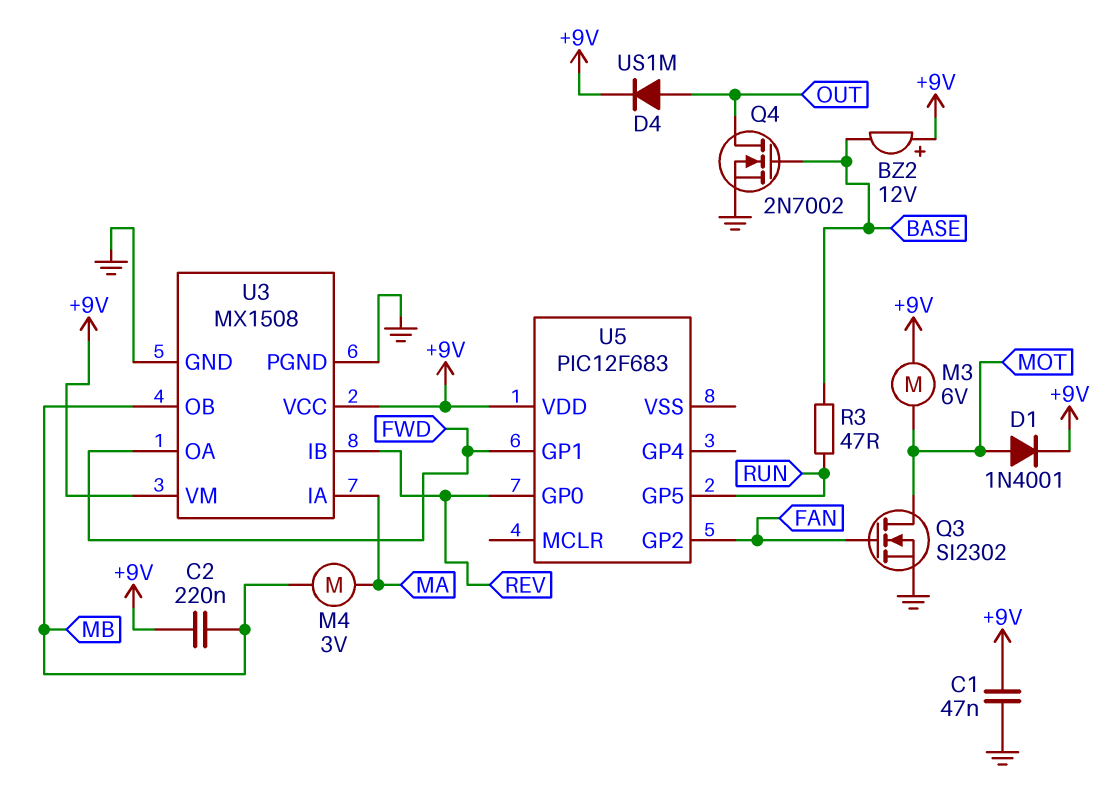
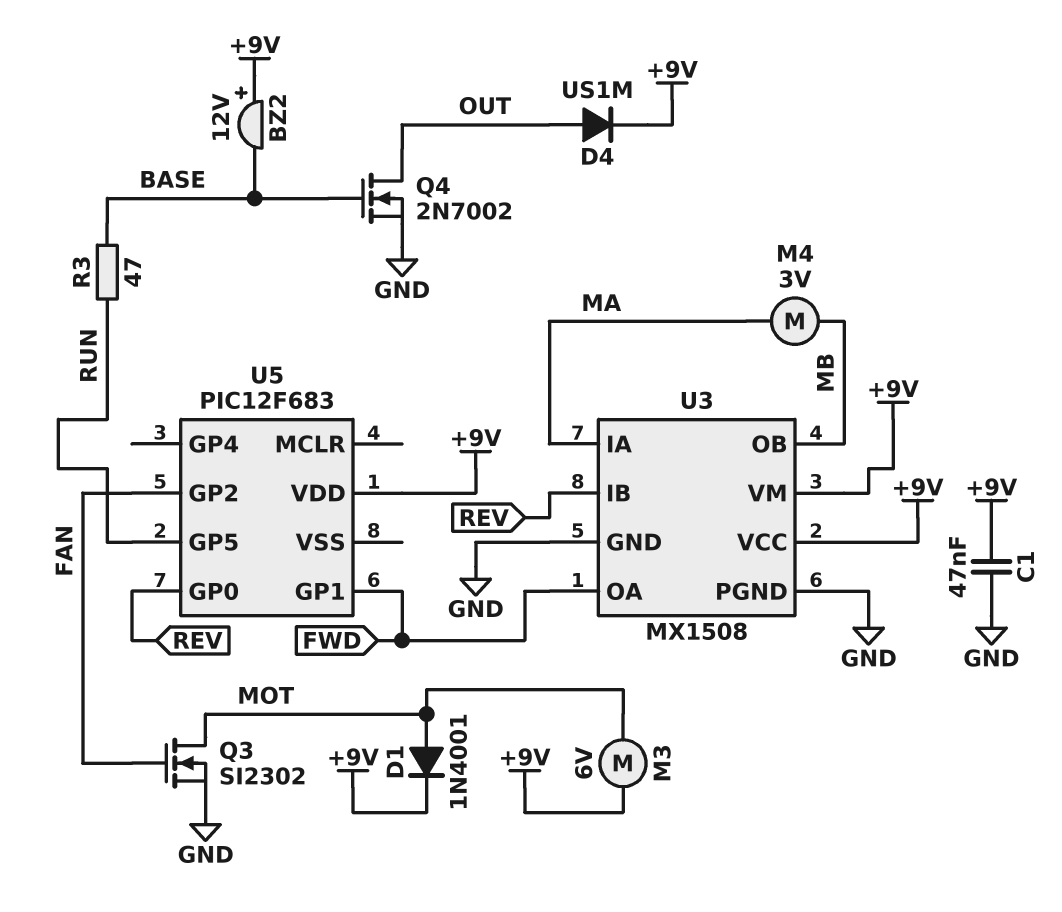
C2: 220nF (+9V, MB) -> none

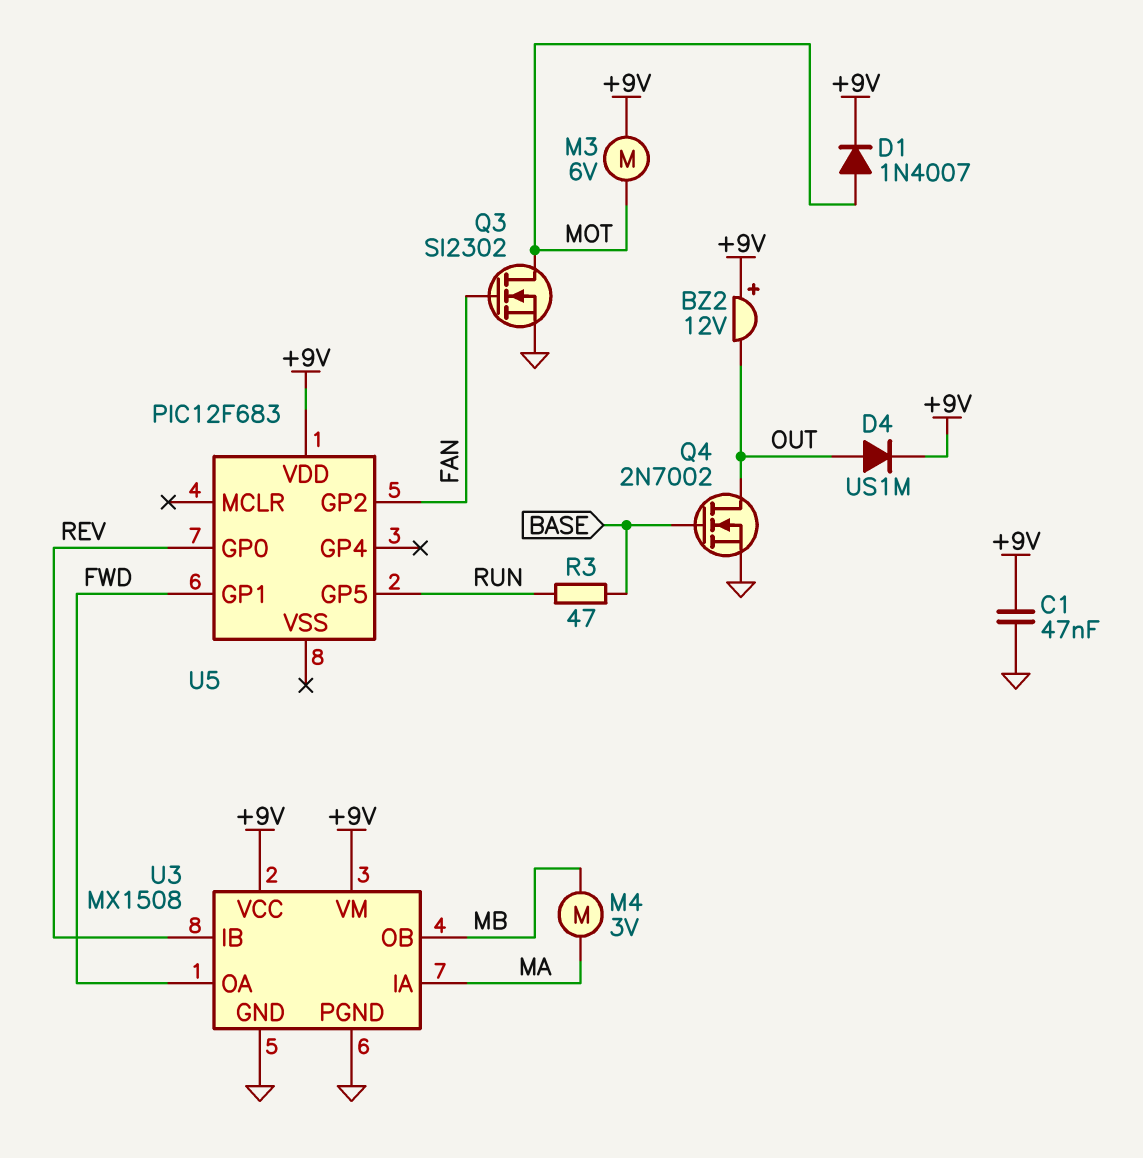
BZ2: buzzer 12V (plus +9V, minus BASE) -> buzzer 12V (plus +9V, minus OUT)
D1: diode 1N4001 (A MOT, K +9V) -> diode 1N4007 (A MOT, K +9V)

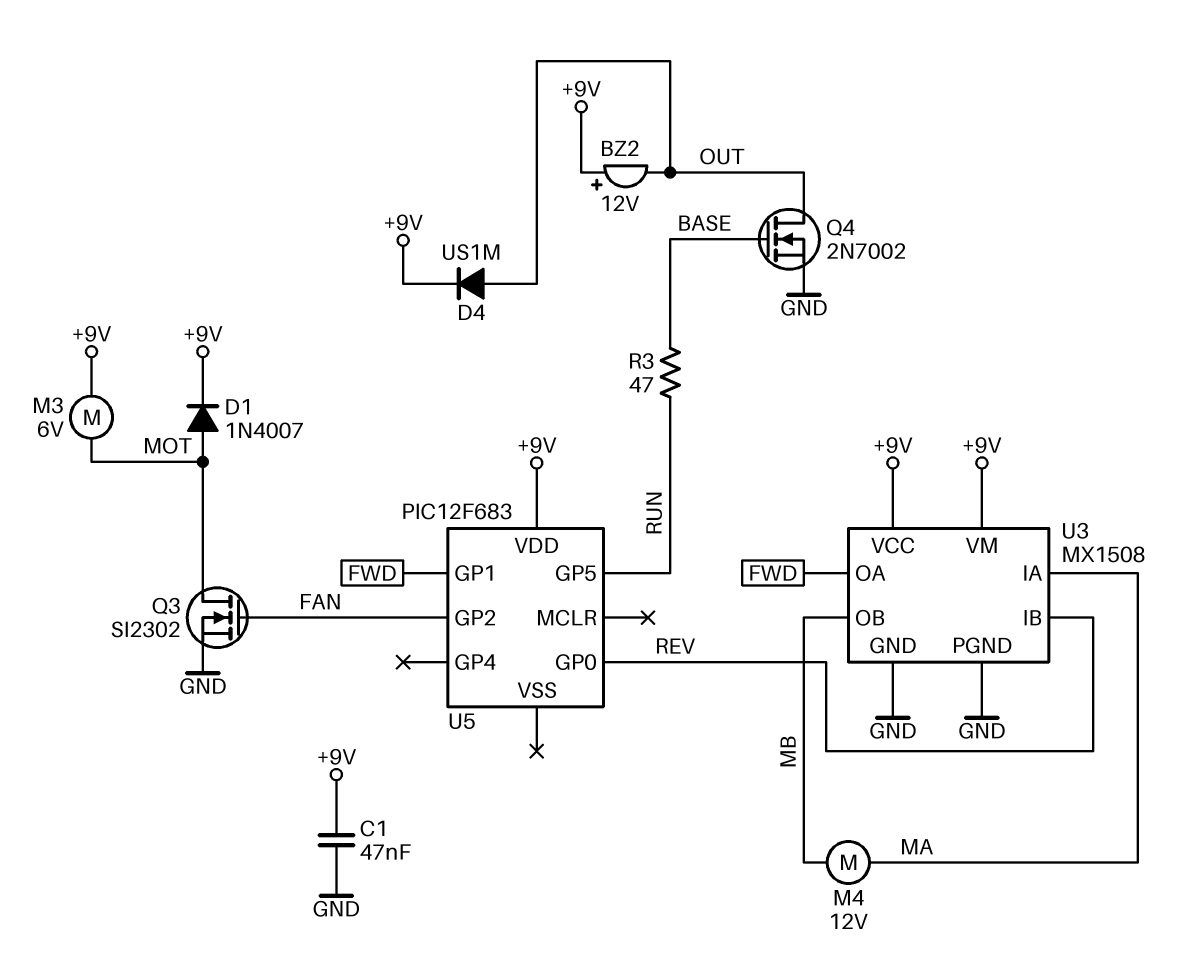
M4: motor 3V (MA, MB) -> motor 12V (MA, MB)

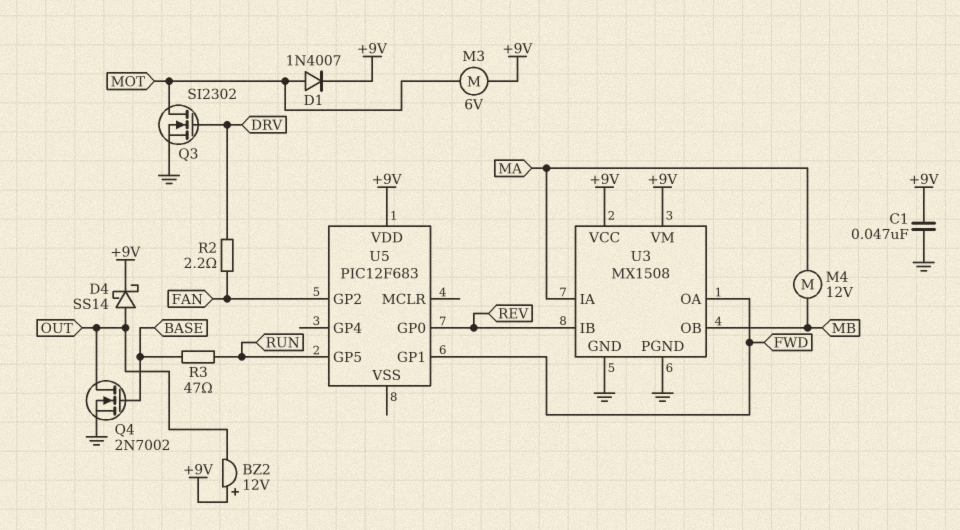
D4: diode US1M (A OUT, K +9V) -> schottky SS14 (A OUT, K +9V)
Q3: NMOS SI2302 (G FAN, D MOT, S GND) -> NMOS SI2302 (G DRV, D MOT, S GND)
R2: none -> 2.2 (DRV, FAN)

